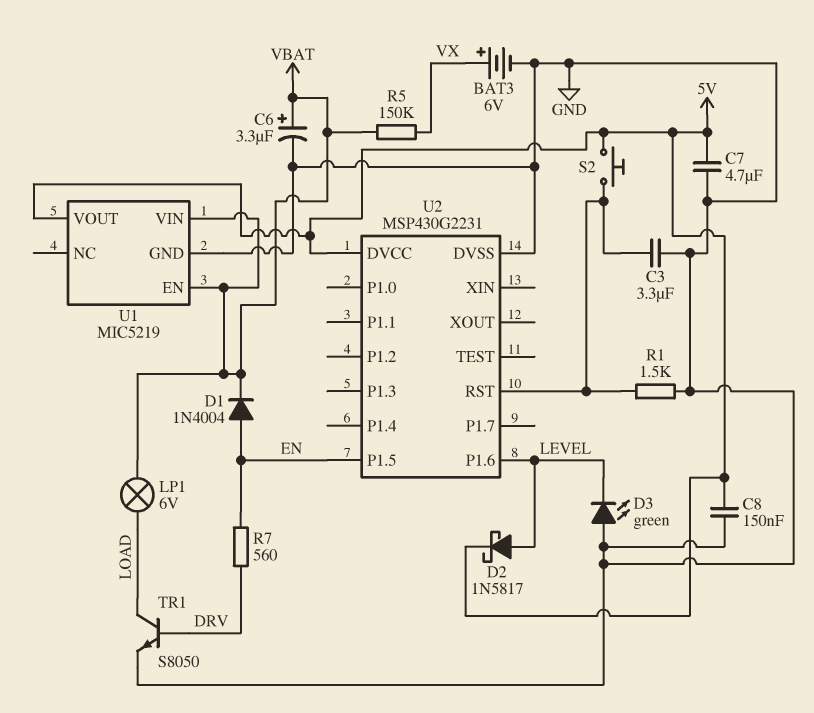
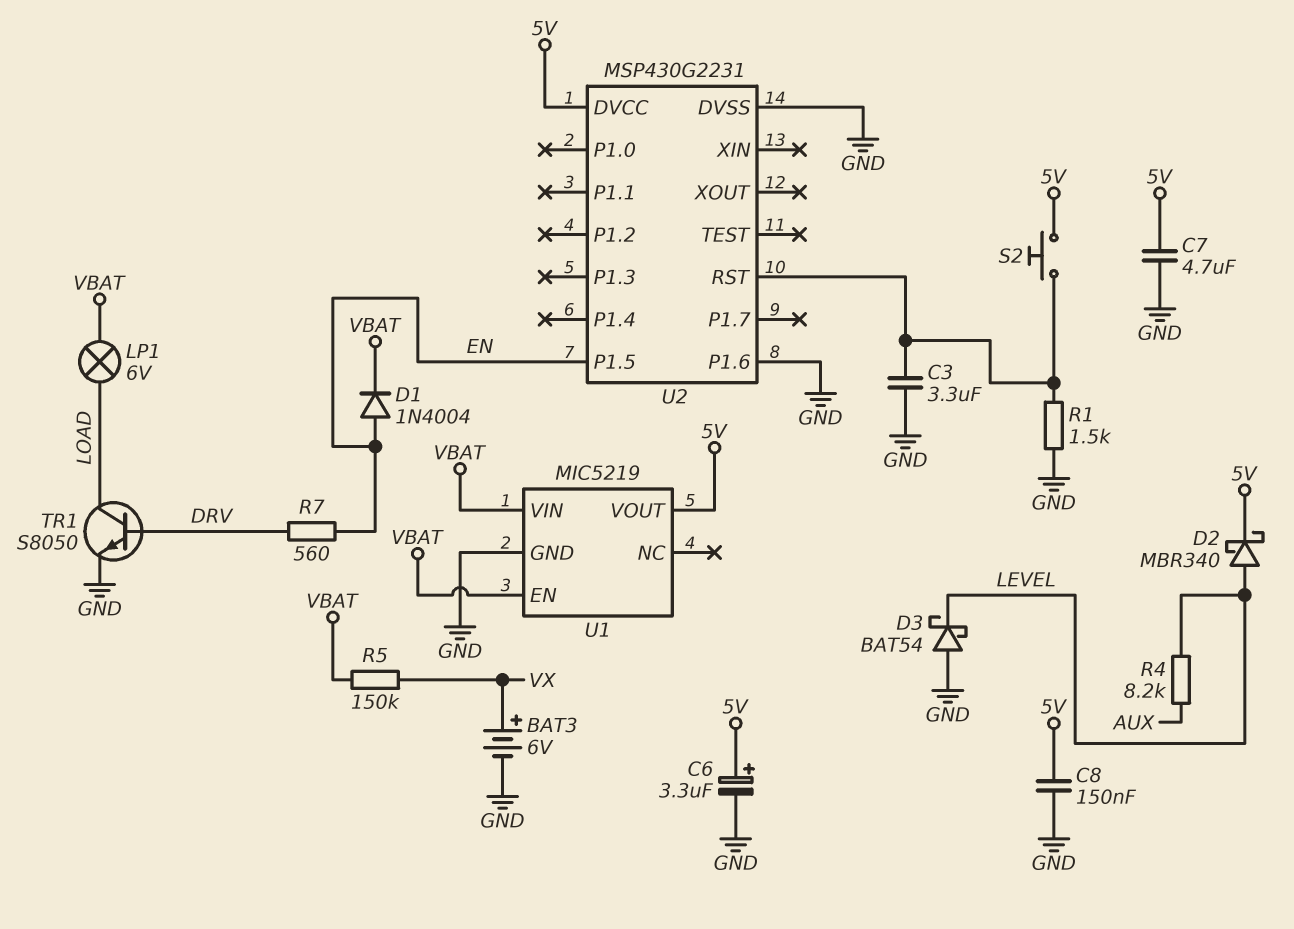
C6: 3.3uF (plus VBAT, minus GND) -> 3.3uF (plus 5V, minus GND)
D2: schottky 1N5817 (A LEVEL, K 5V) -> schottky MBR340 (A LEVEL, K 5V)
D3: LED green (A GND, K LEVEL) -> schottky BAT54 (A GND, K LEVEL)
R4: none -> 8.2k (AUX, LEVEL)
U2 pin P1.6: LEVEL -> GND

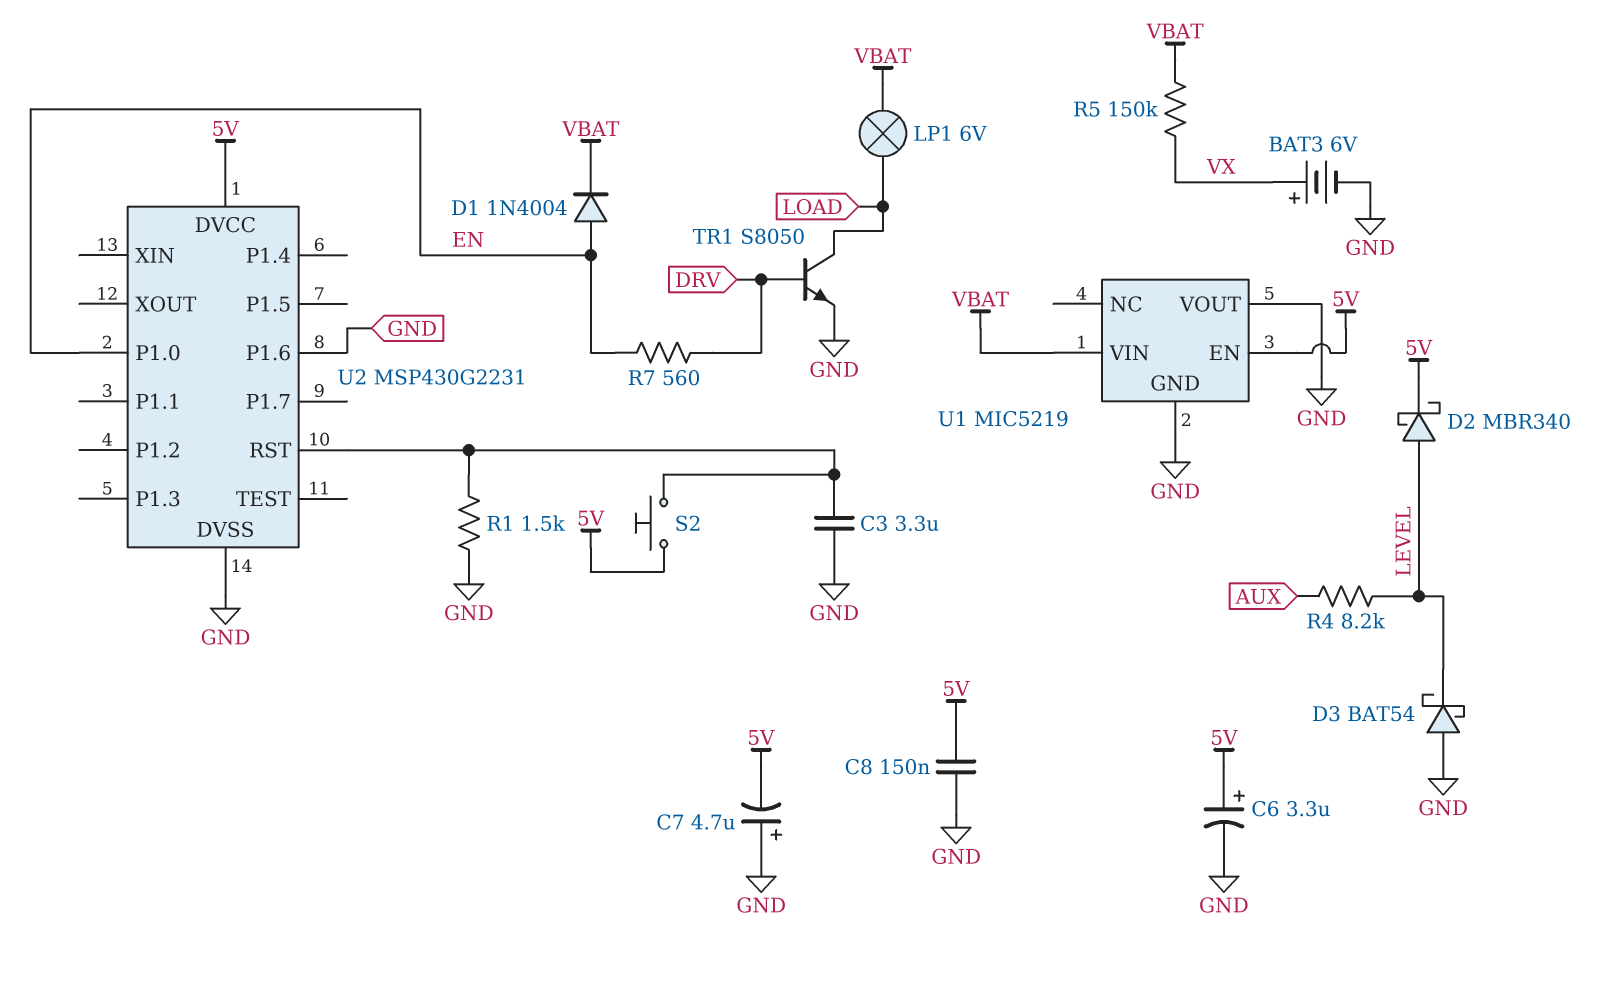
C7: 4.7uF (5V, GND) -> 4.7uF (plus GND, minus 5V)
U1 pin EN: VBAT -> 5V
U1 pin VOUT: 5V -> GND
U2 pin P1.0: none -> EN
U2 pin P1.5: EN -> none

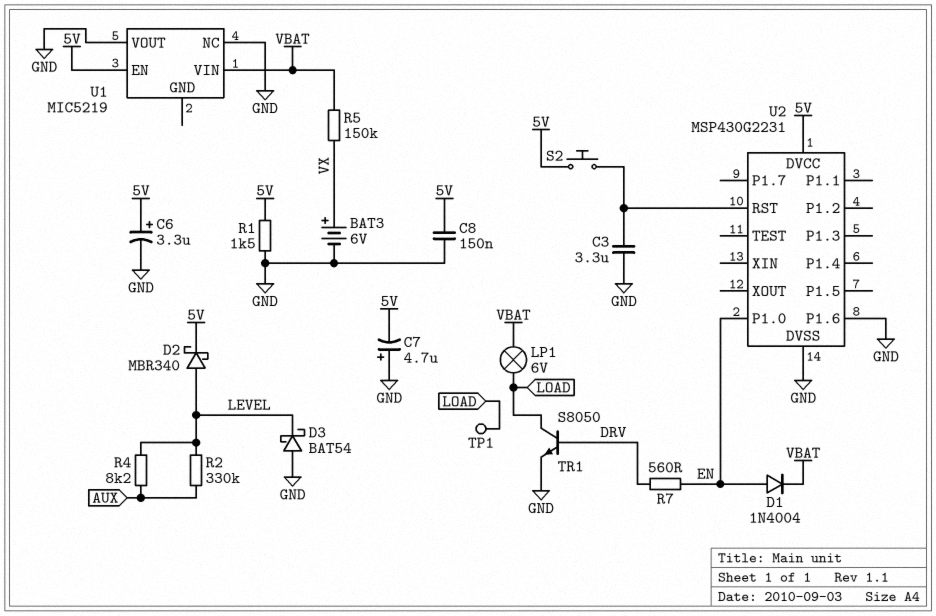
R1: 1.5k (GND, U2/RST) -> 1.5k (5V, GND)
R2: none -> 330k (AUX, LEVEL)
TP1: none -> test point (LOAD)
U1 pin GND: GND -> none
U1 pin NC: none -> GND

